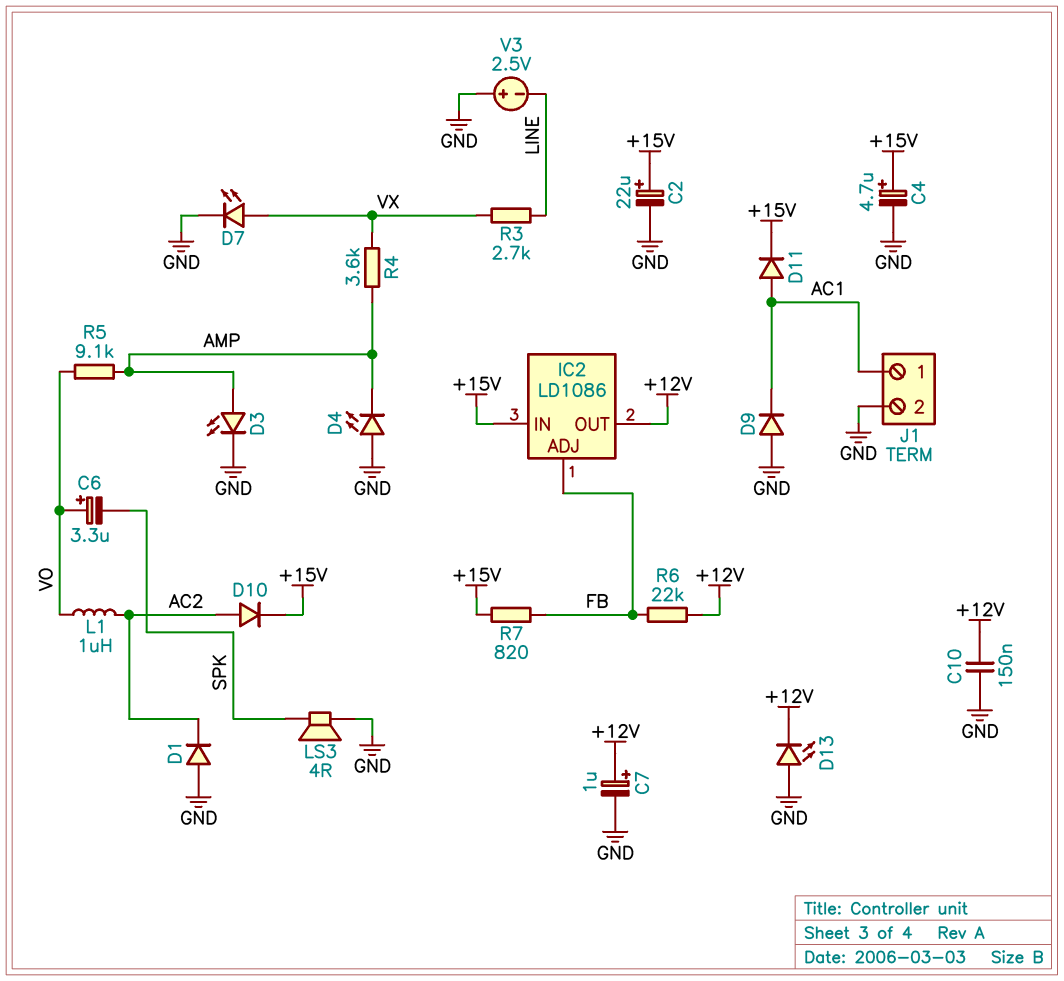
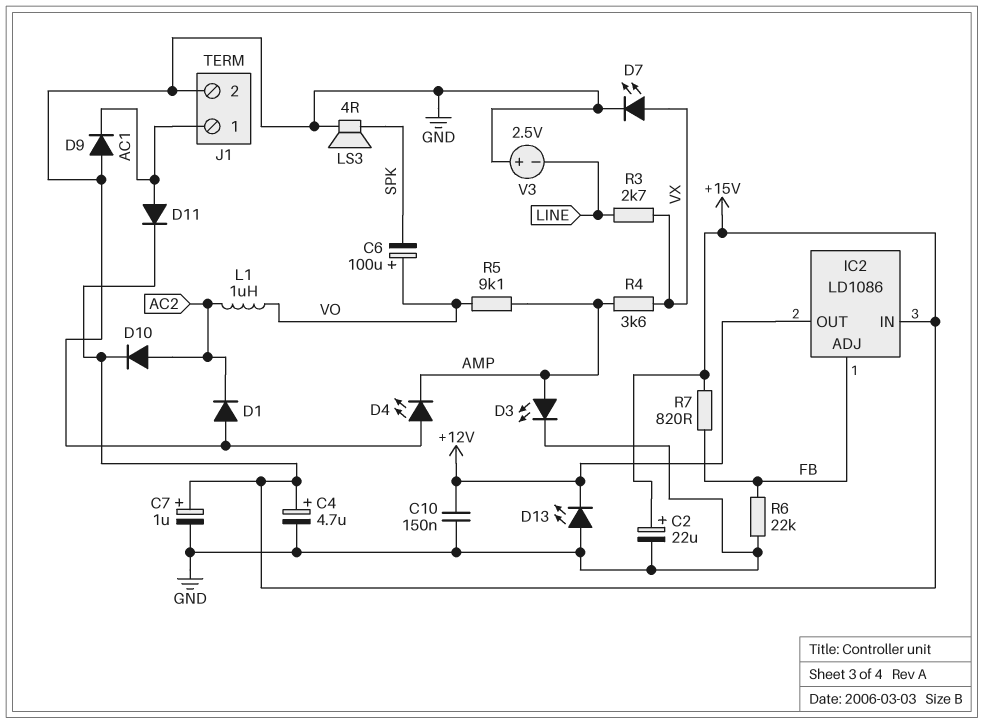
C6: 3.3uF (plus VO, minus SPK) -> 100uF (plus VO, minus SPK)
C7: 1uF (plus +12V, minus GND) -> 1uF (plus +15V, minus GND)
R6: 22k (+12V, FB) -> 22k (FB, GND)

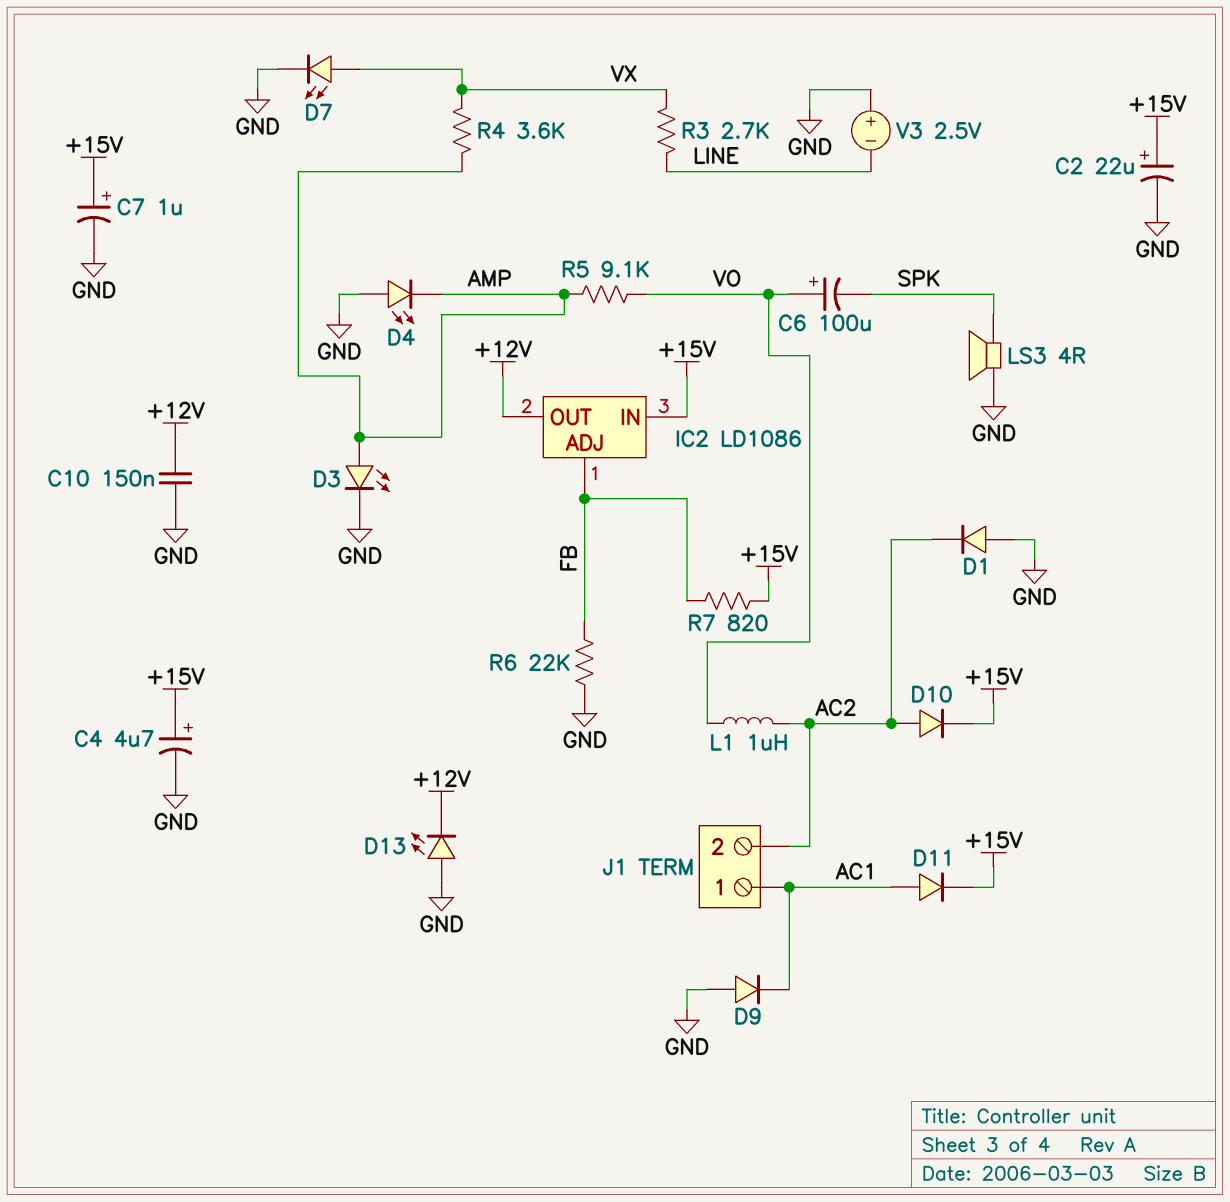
J1 pin 2: GND -> AC2

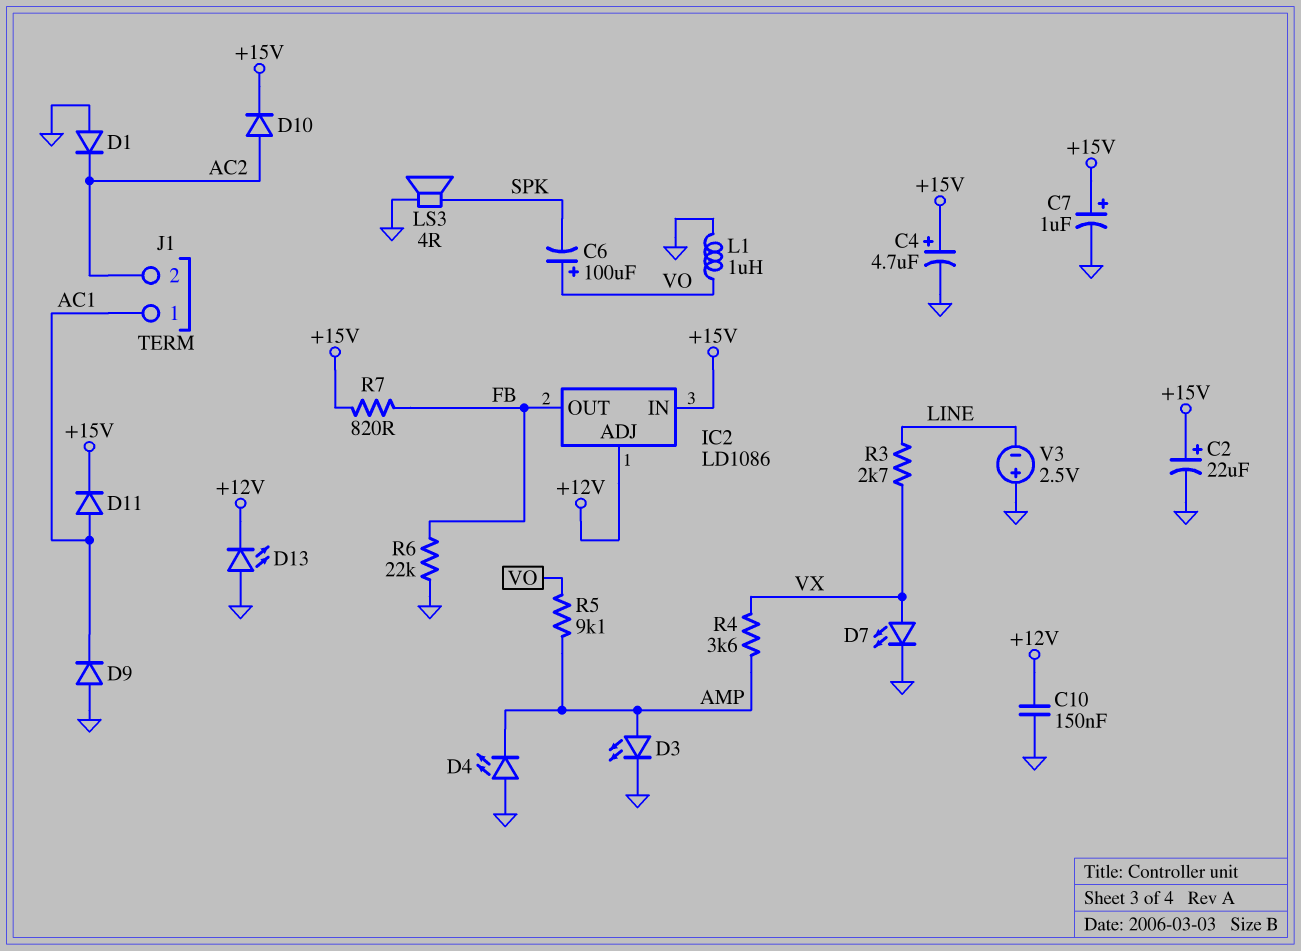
IC2 pin ADJ: FB -> +12V
IC2 pin OUT: +12V -> FB
L1: 1uH (AC2, VO) -> 1uH (GND, VO)

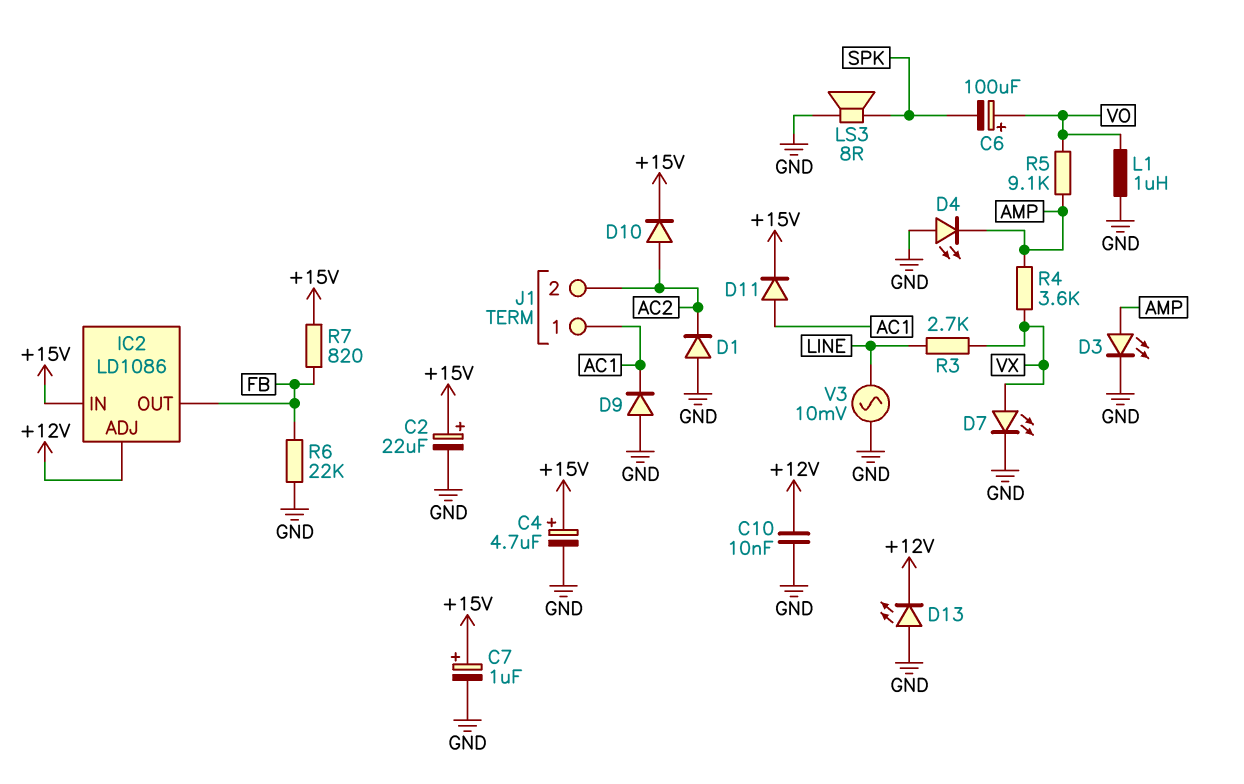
C10: 150nF (+12V, GND) -> 10nF (+12V, GND)
LS3: speaker 4R (GND, SPK) -> speaker 8R (GND, SPK)
V3: 2.5V (plus GND, minus LINE) -> AC 10mV (GND, LINE)

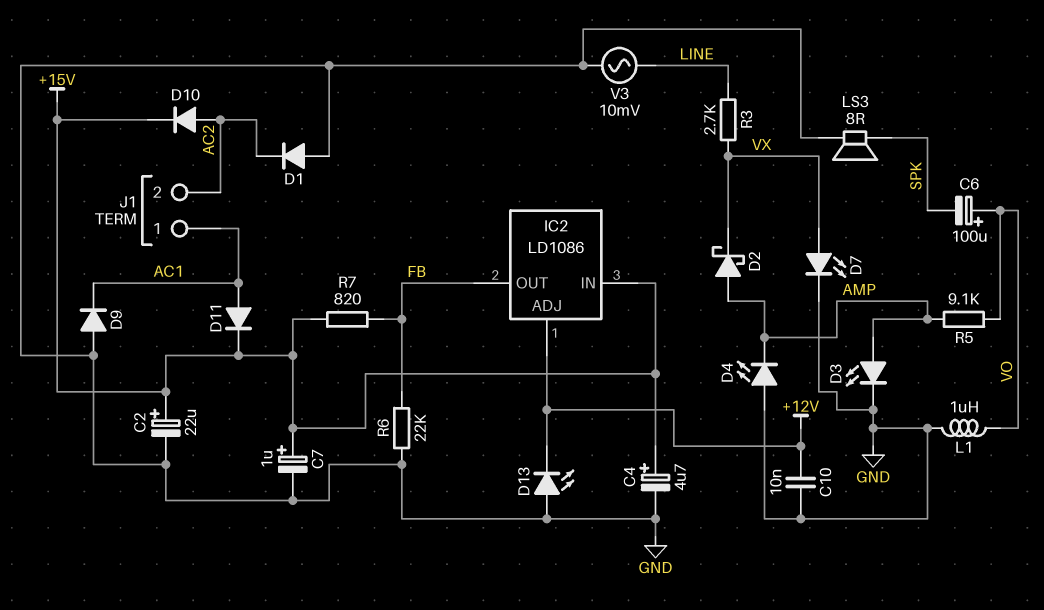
D2: none -> schottky (A AMP, K VX)
R4: 3.6k (AMP, VX) -> none

